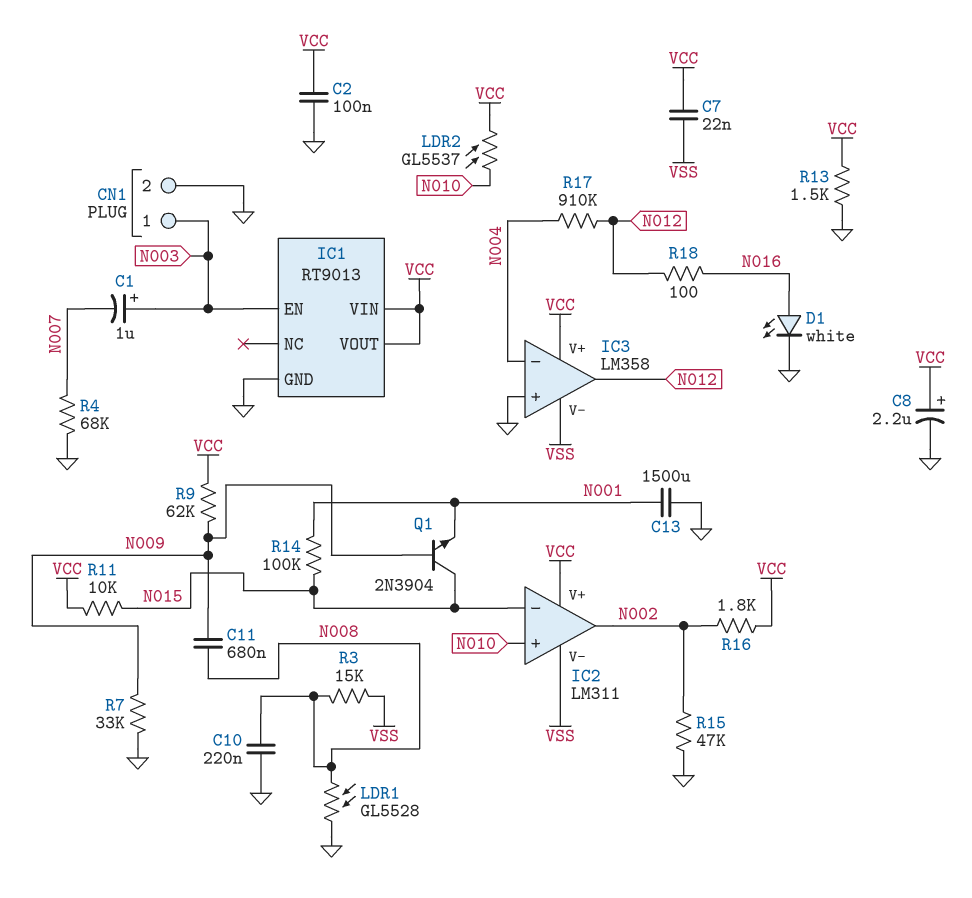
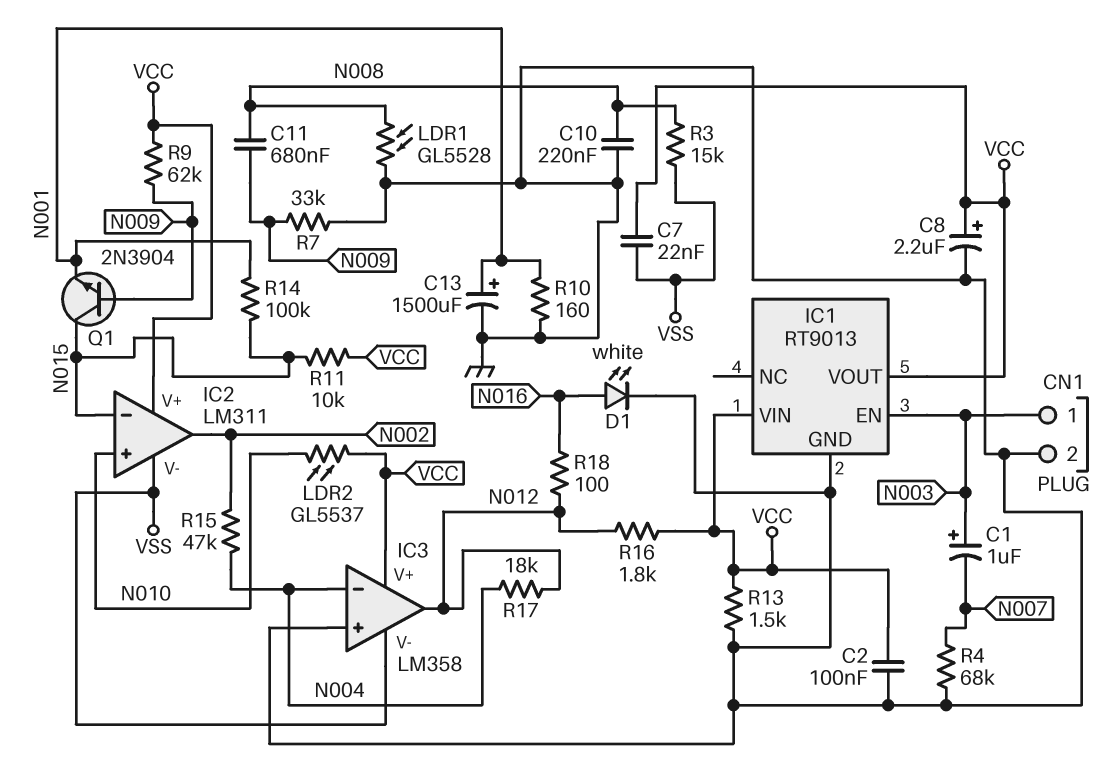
C13: 1500uF (GND, N001) -> 1500uF (plus N001, minus GND)
R10: none -> 160 (GND, N001)
R15: 47k (GND, N002) -> 47k (N002, N004)
R16: 1.8k (N002, VCC) -> 1.8k (N012, VCC)
R17: 910k (N004, N012) -> 18k (N004, N012)

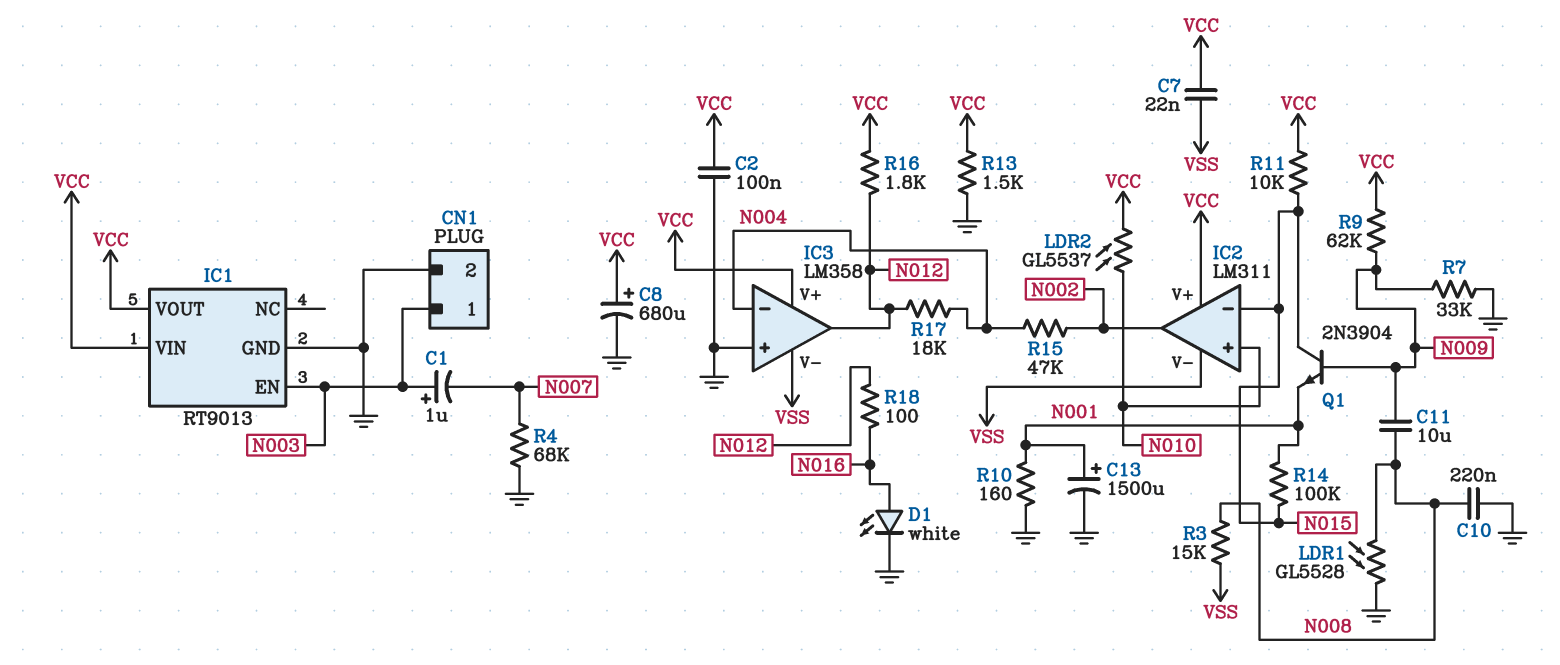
C8: 2.2uF (plus VCC, minus GND) -> 680uF (plus VCC, minus GND)
C11: 680nF (N008, N009) -> 10uF (N008, N009)

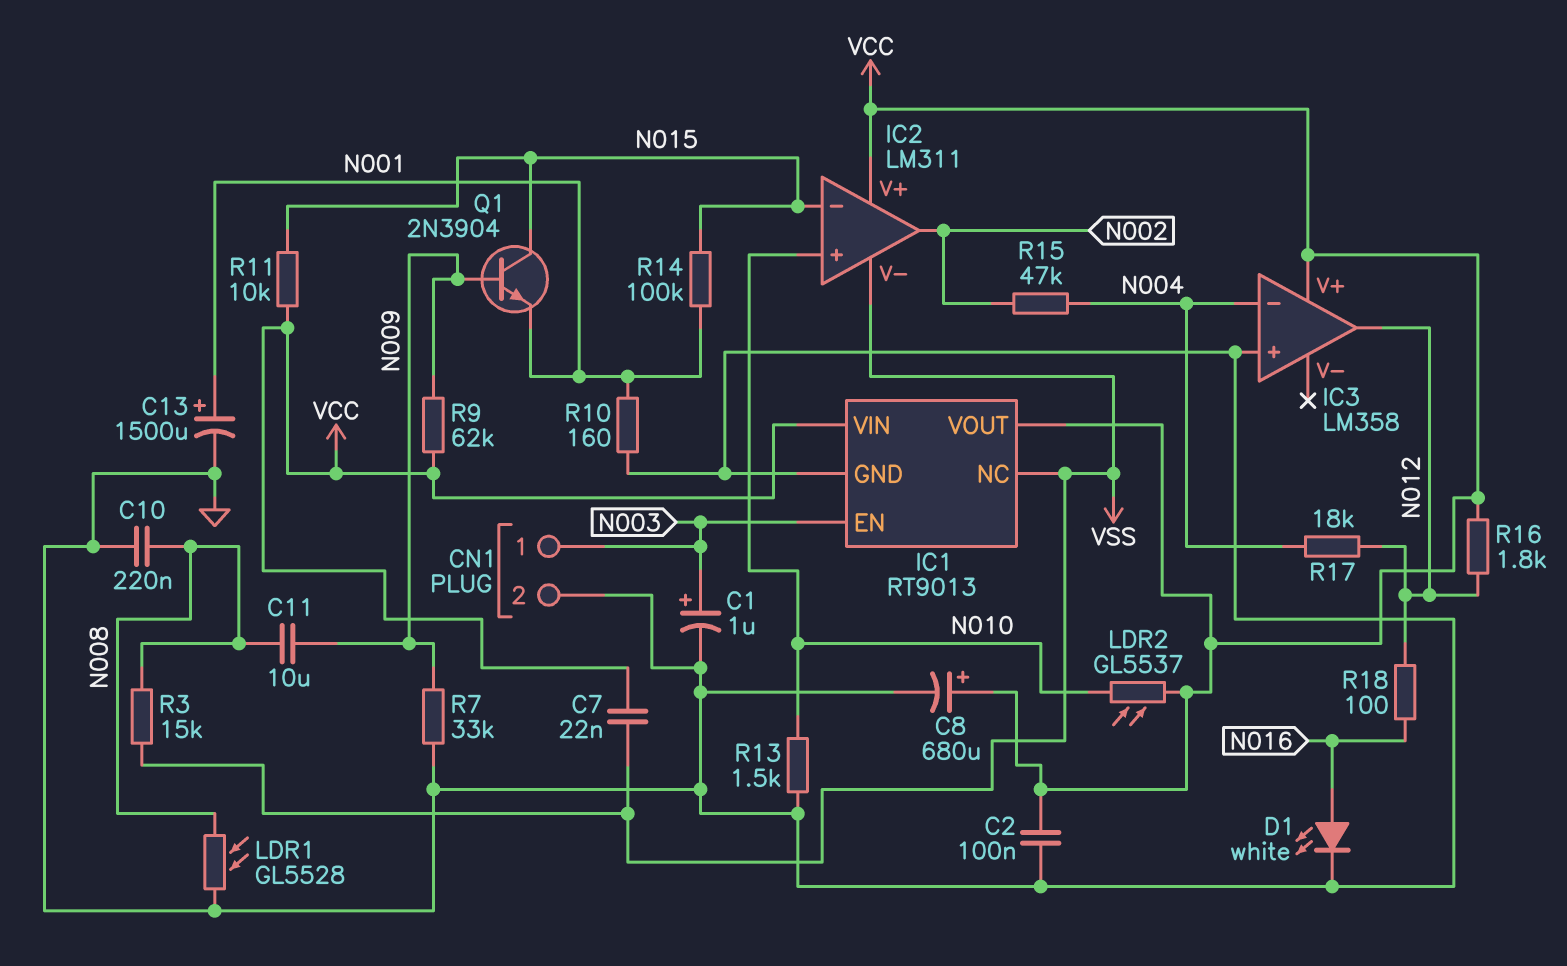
C1: 1uF (plus N003, minus N007) -> 1uF (plus N003, minus GND)
IC1 pin NC: none -> VSS
IC3 pin V-: VSS -> none
R4: 68k (GND, N007) -> none
R13: 1.5k (GND, VCC) -> 1.5k (GND, N010)

